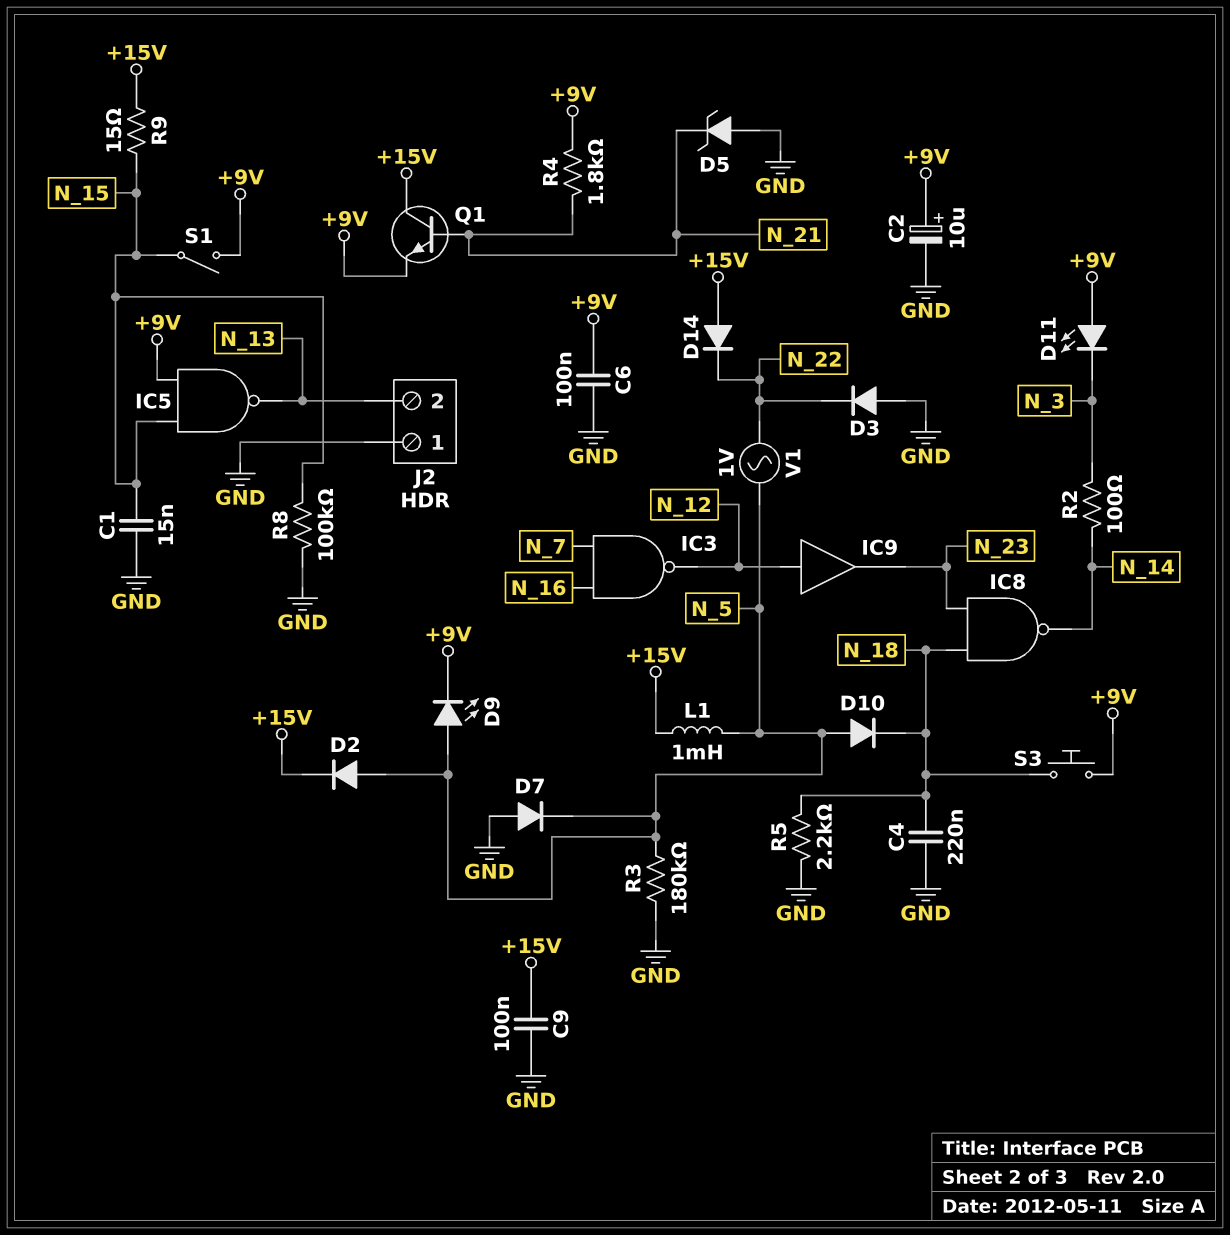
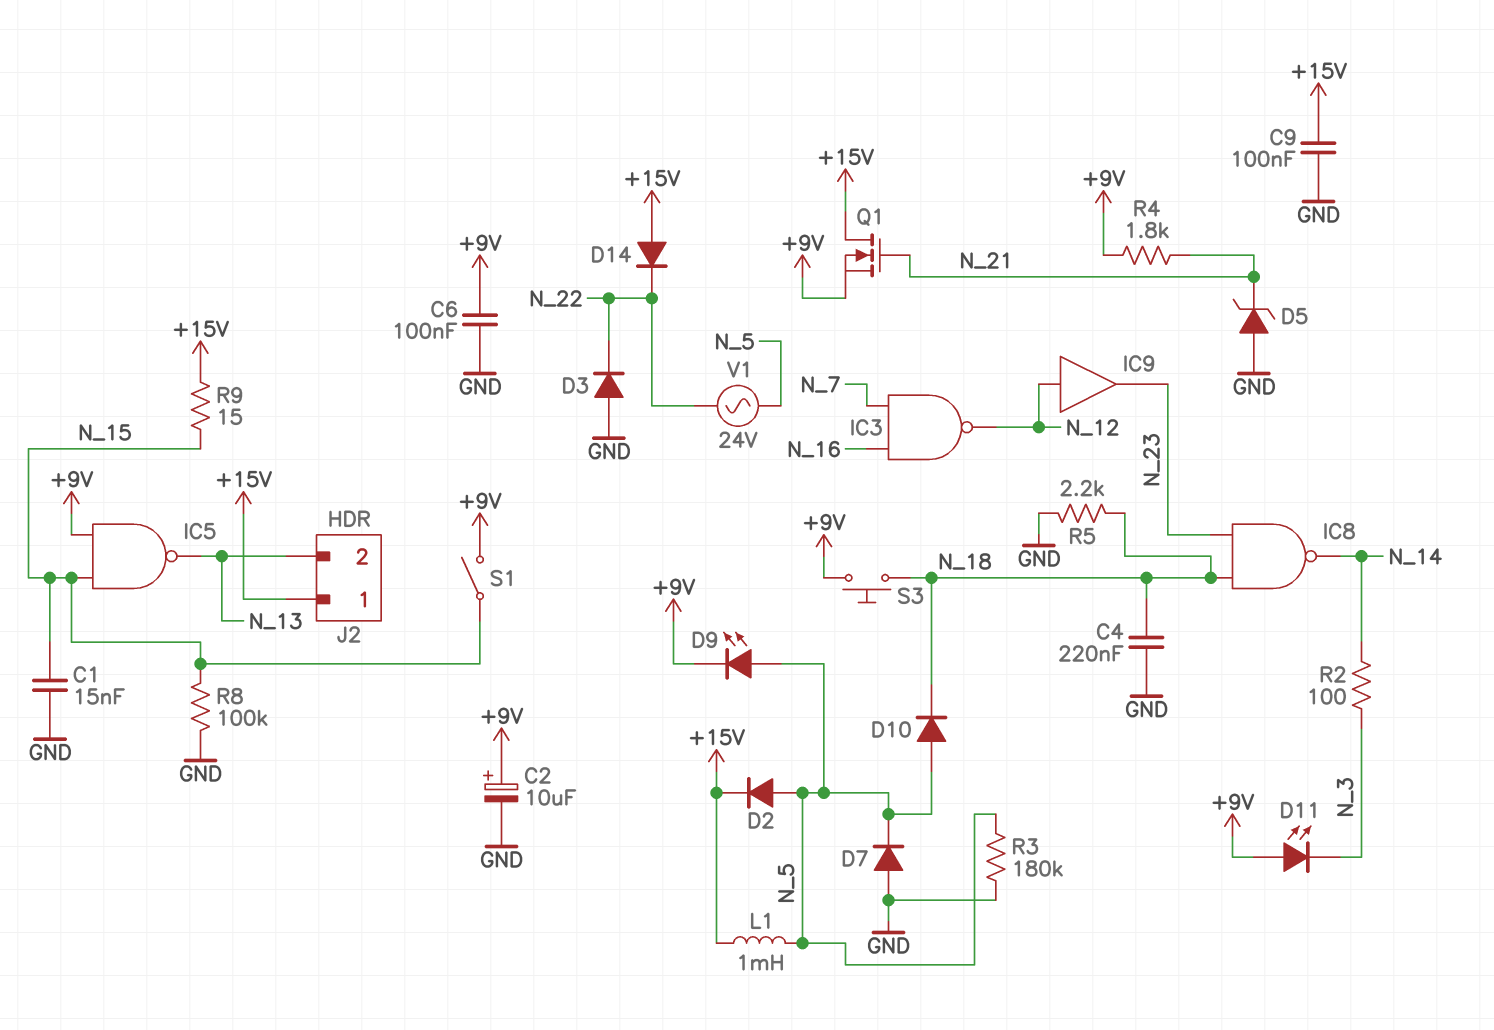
J2 pin 1: GND -> +15V
Q1: NPN (B N_21, C +15V, E +9V) -> NMOS (G N_21, D +15V, S +9V)
V1: AC 1V (N_5, N_22) -> AC 24V (N_5, N_22)

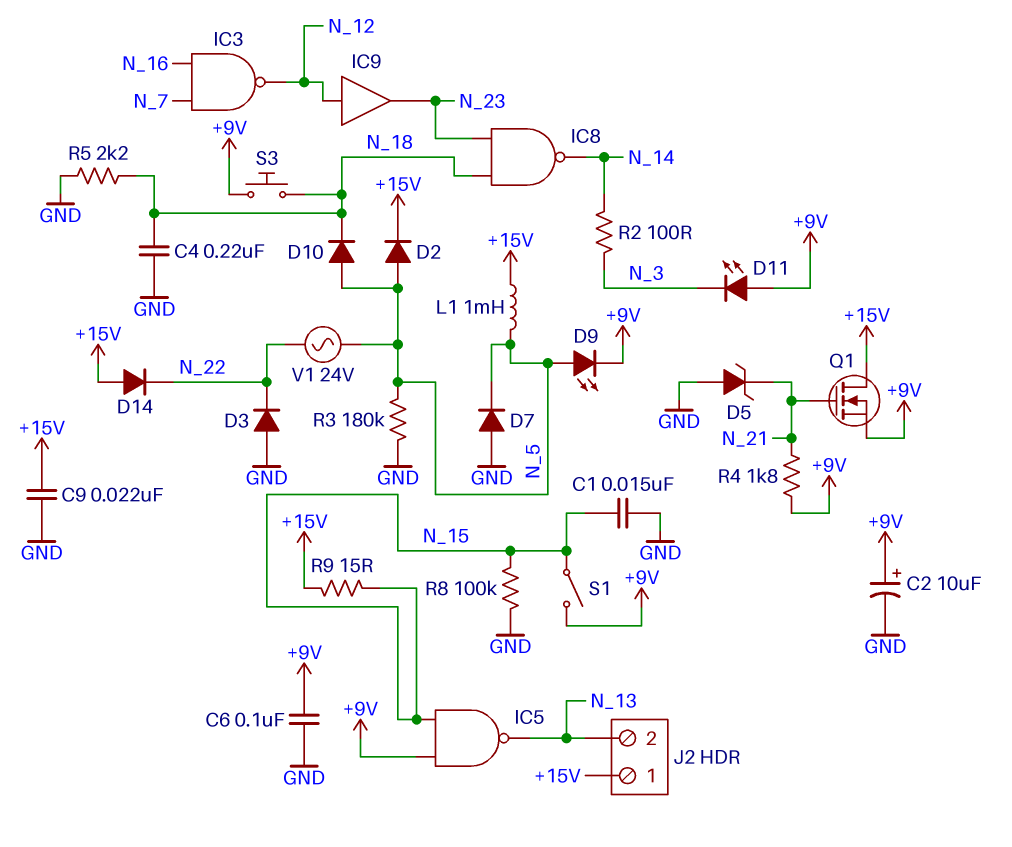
C9: 100nF (+15V, GND) -> 22nF (+15V, GND)

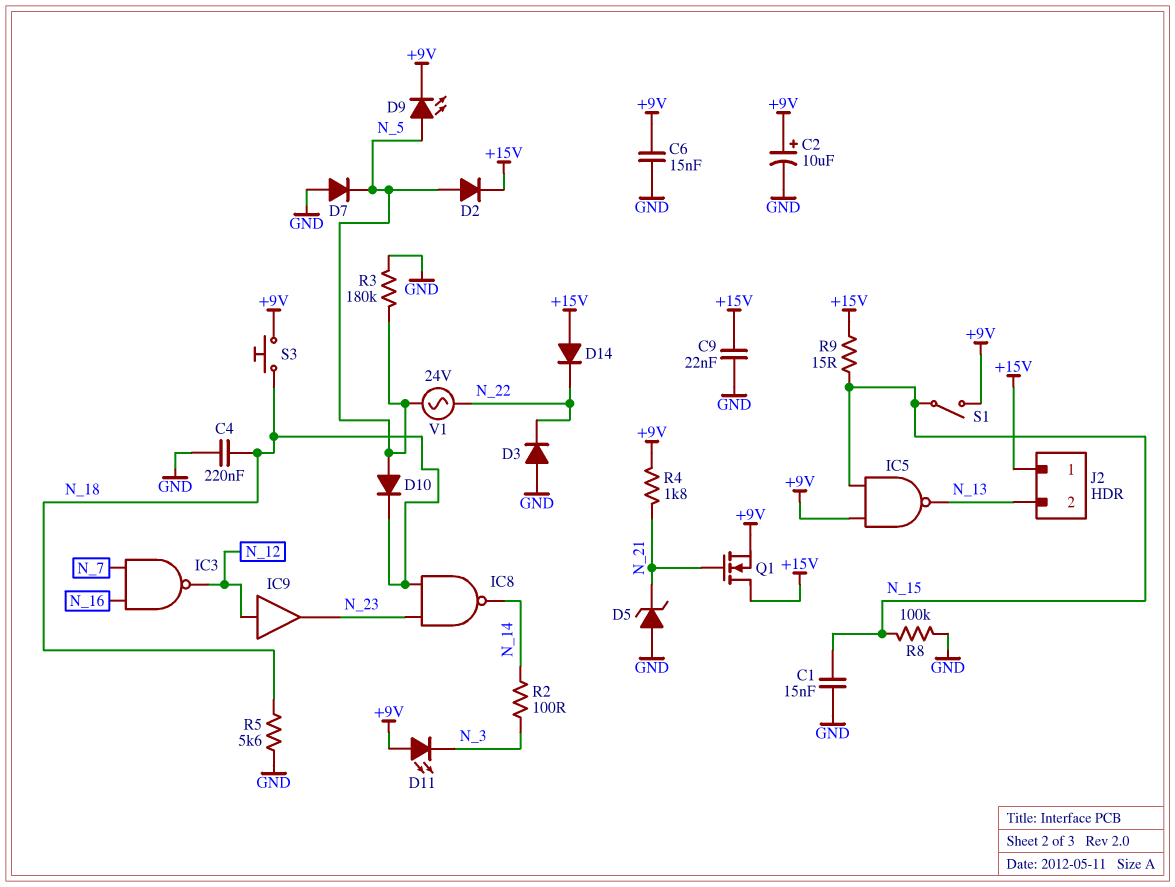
C6: 100nF (+9V, GND) -> 15nF (+9V, GND)
L1: 1mH (+15V, N_5) -> none
R5: 2.2k (GND, N_18) -> 5.6k (GND, N_18)

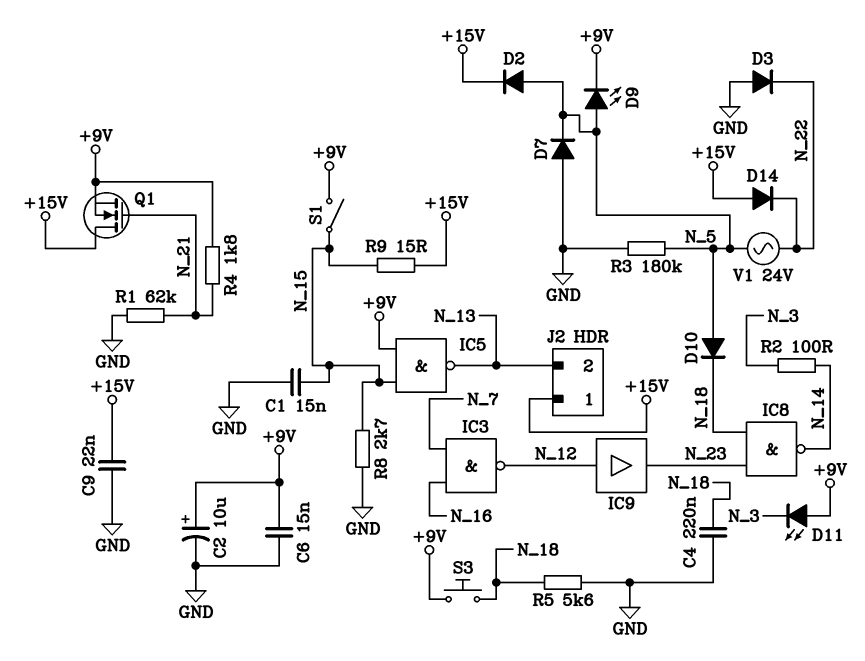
D5: zener (A GND, K N_21) -> none
R1: none -> 62k (GND, N_21)
R8: 100k (GND, N_15) -> 2.7k (GND, N_15)

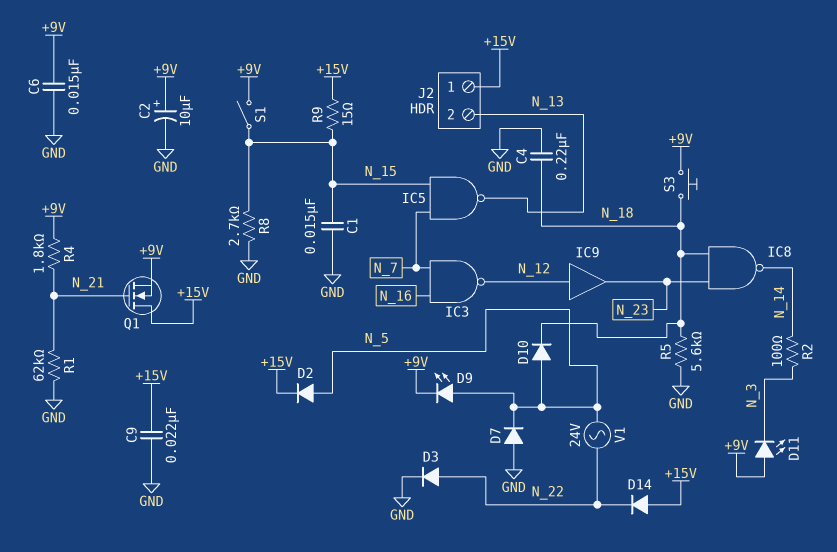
D3: diode (A GND, K N_22) -> diode (A N_22, K GND)
IC5: NAND (in +9V, in N_15, out N_13) -> NAND (in N_7, in N_15, out N_13)
R3: 180k (GND, N_5) -> none

